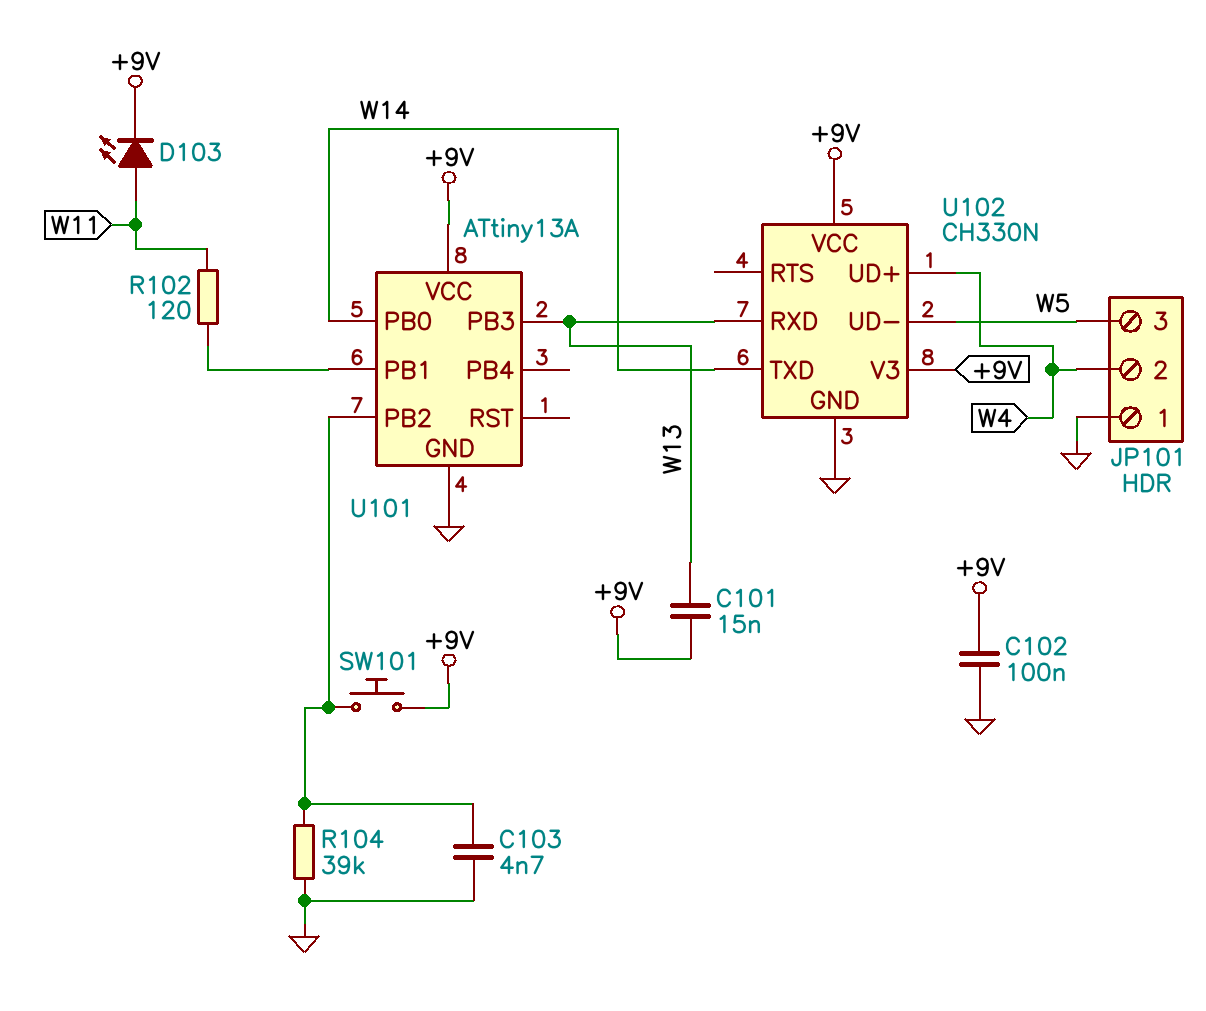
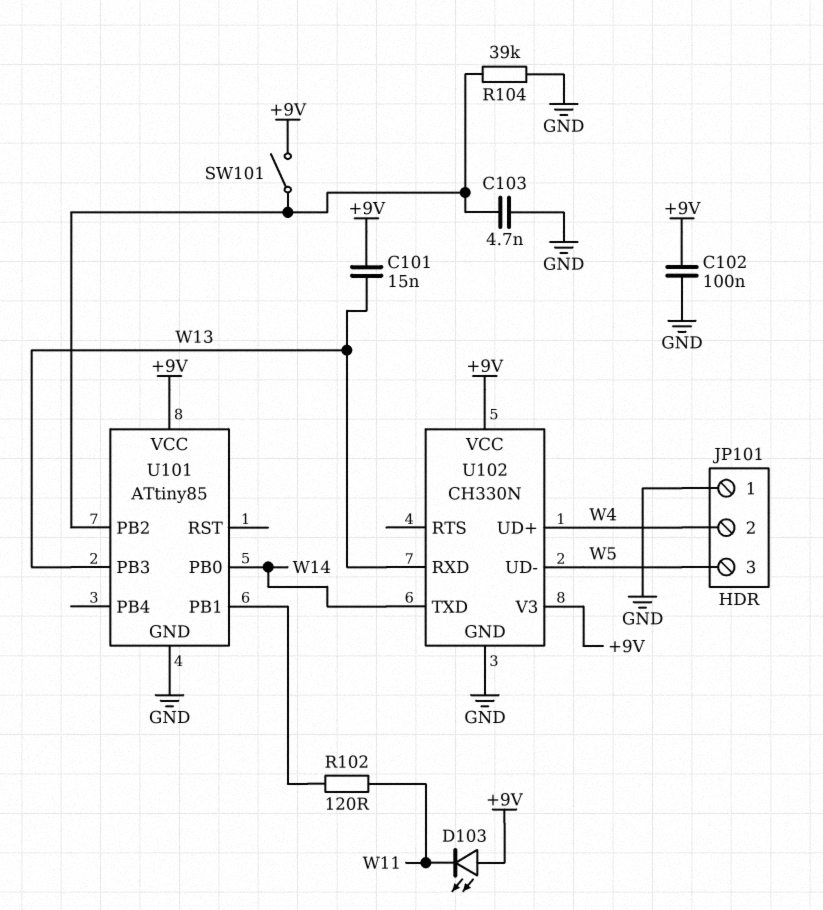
D103: LED (A W11, K +9V) -> LED (A +9V, K W11)
SW101: button (+9V, U101/PB2) -> switch (+9V, U101/PB2)
U101: ATtiny13A -> ATtiny85

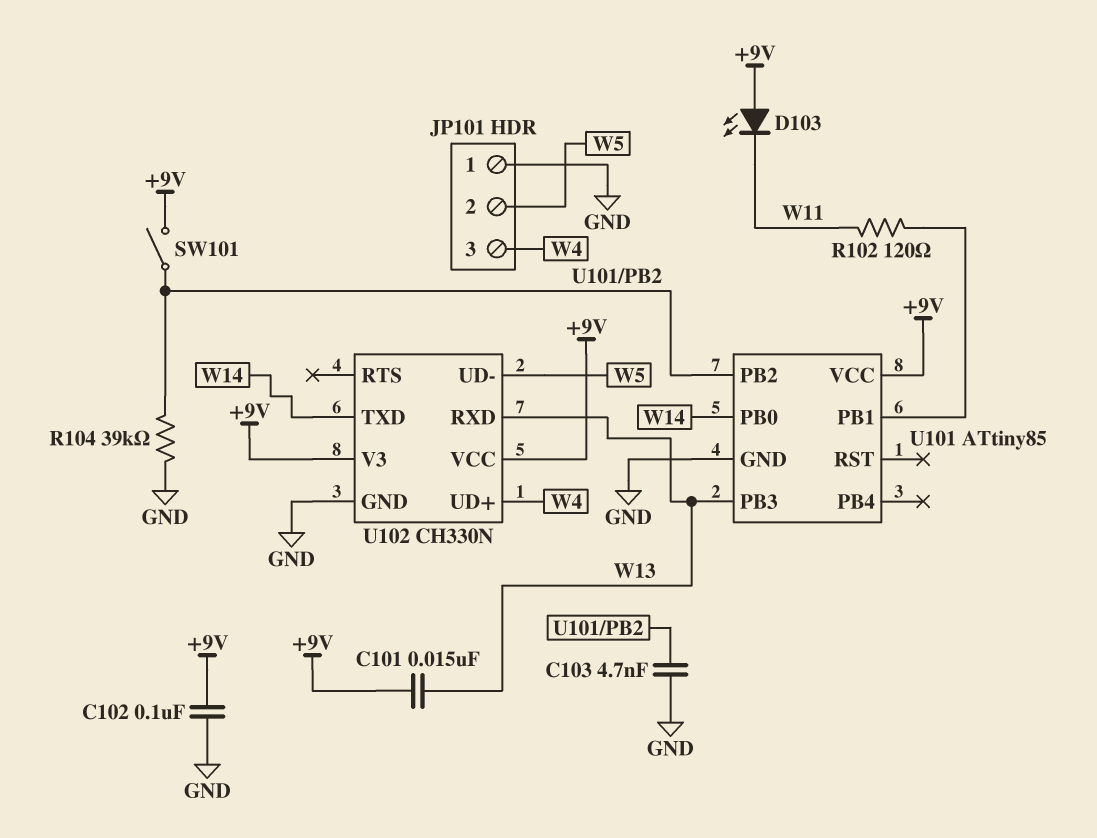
JP101 pin 2: W4 -> W5
JP101 pin 3: W5 -> W4

